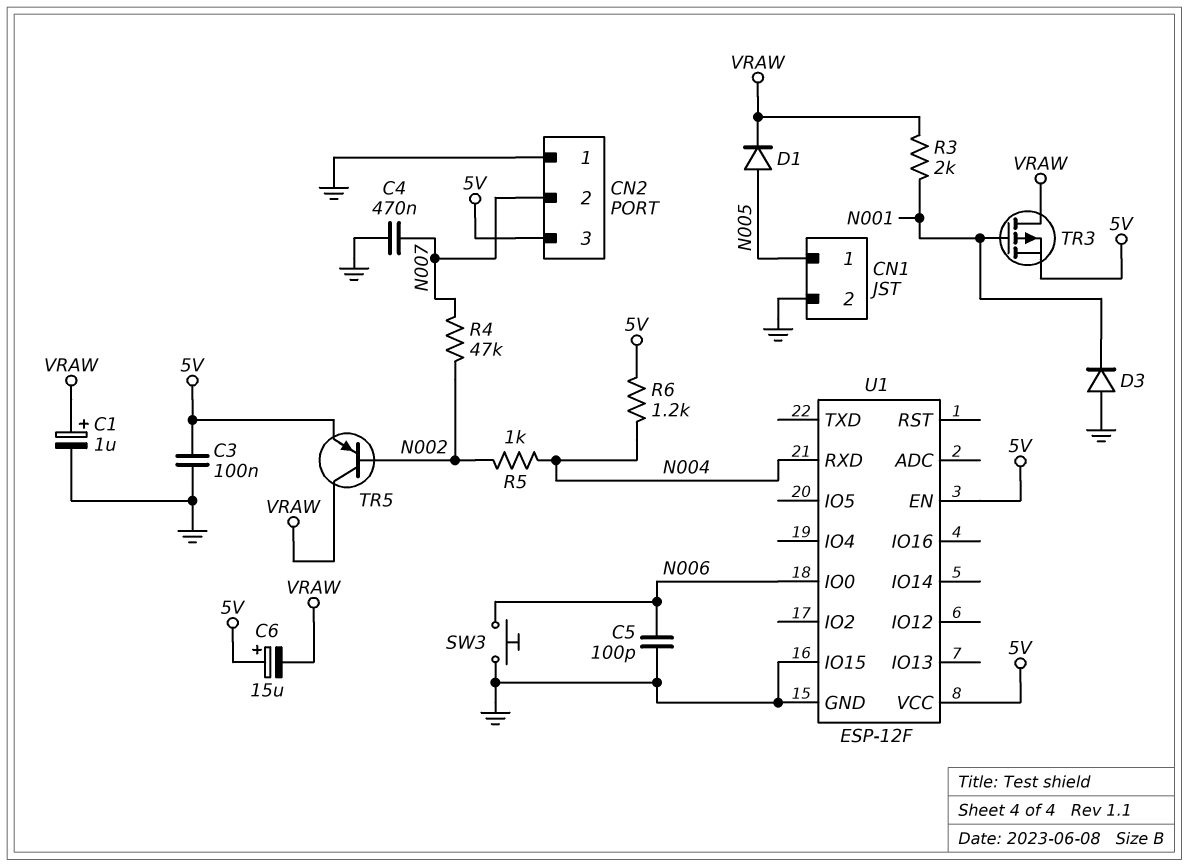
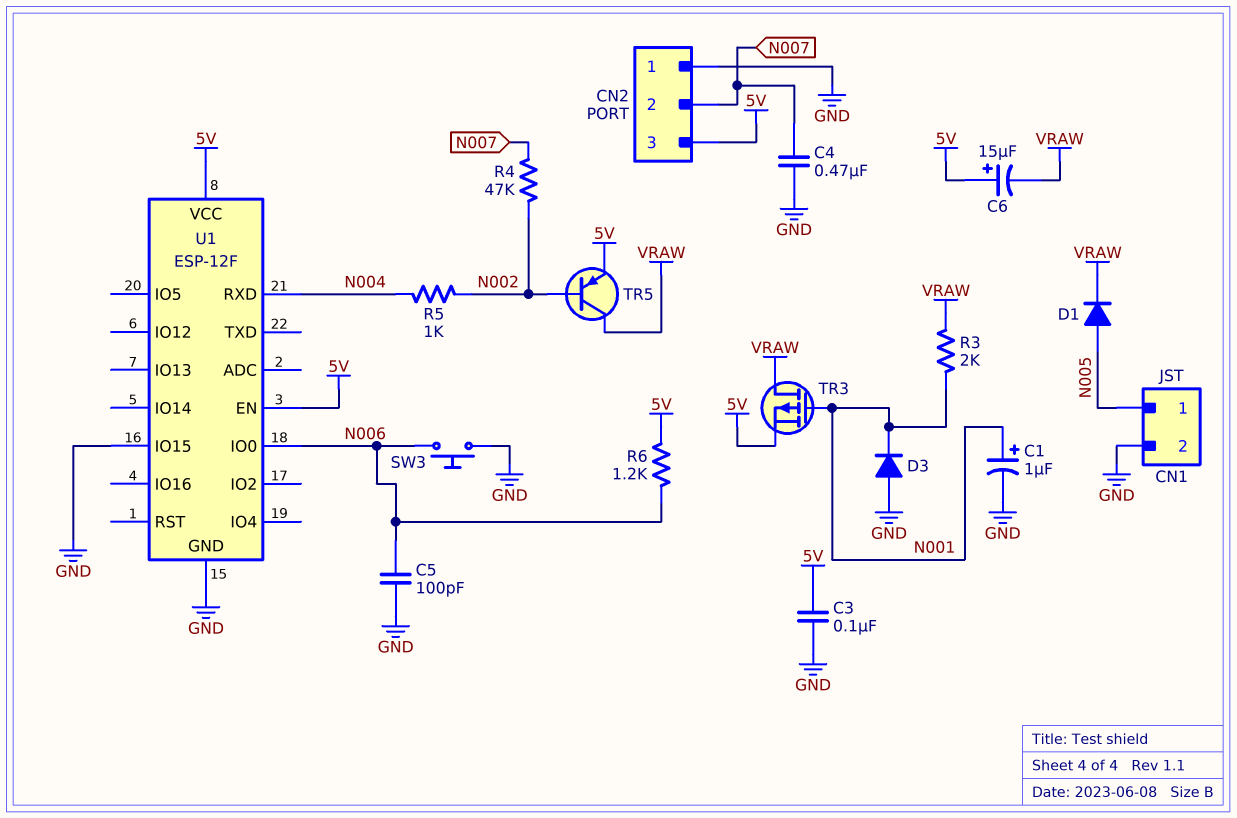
C1: 1uF (plus VRAW, minus GND) -> 1uF (plus N001, minus GND)
R6: 1.2k (5V, N004) -> 1.2k (5V, N006)

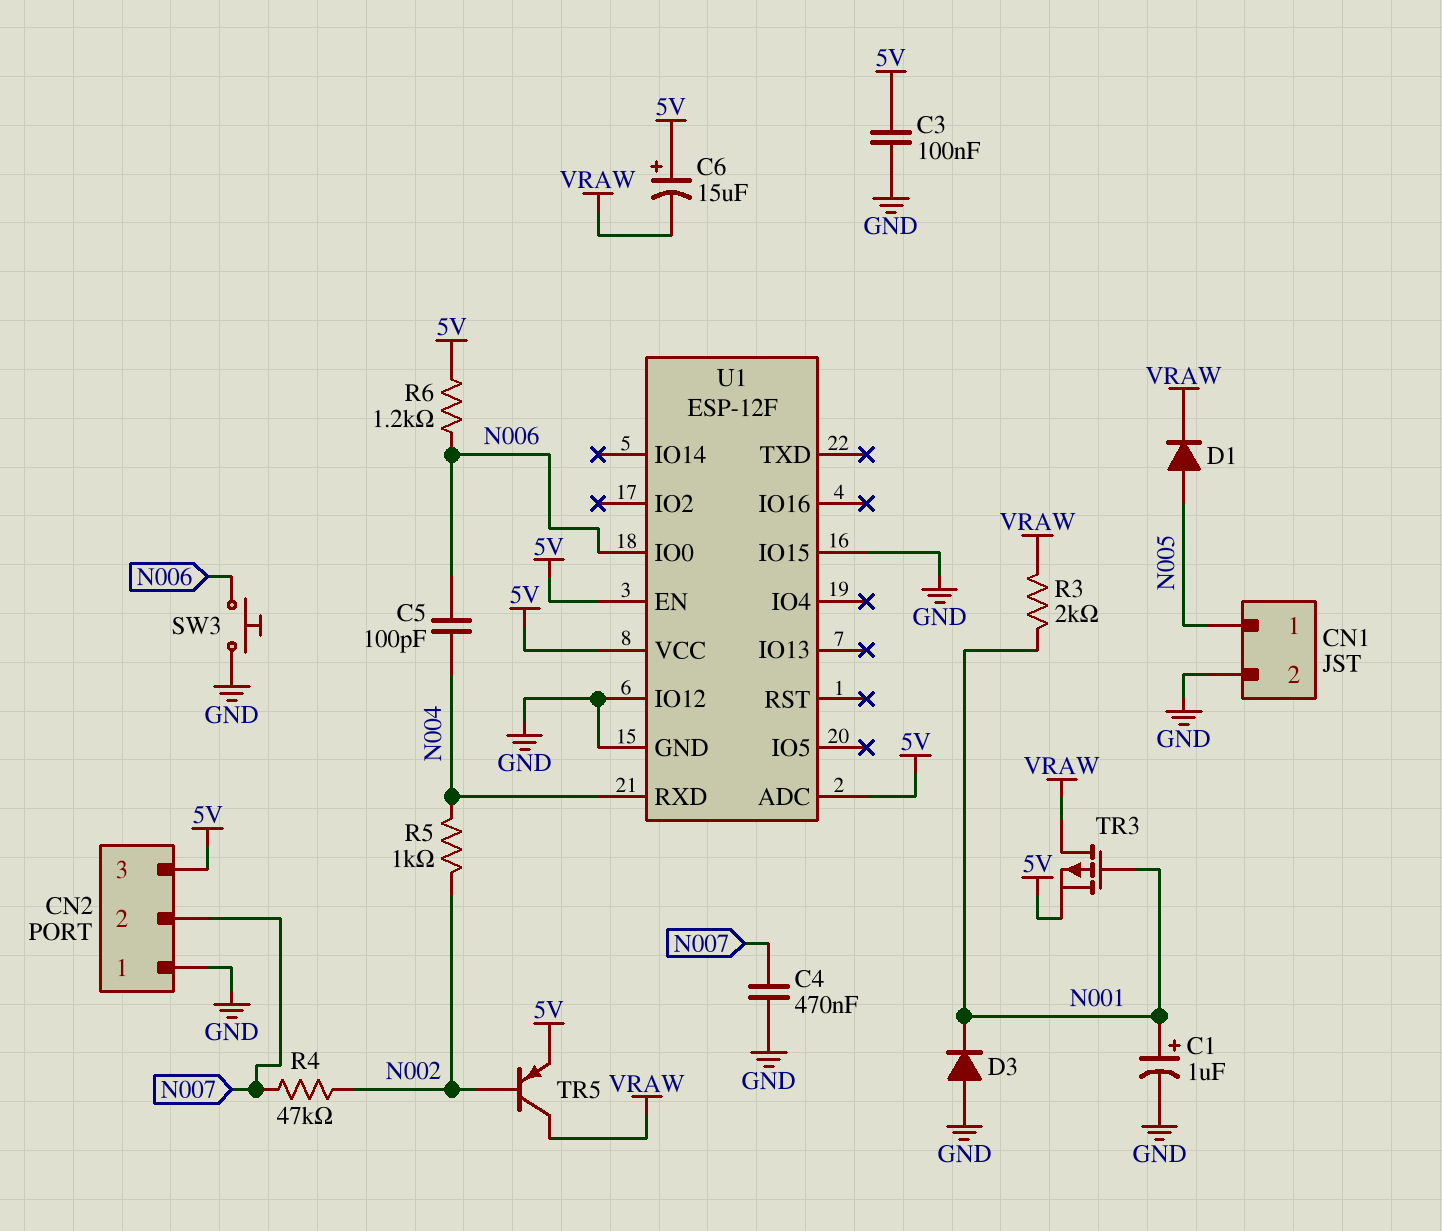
C5: 100pF (GND, N006) -> 100pF (N004, N006)
U1 pin ADC: none -> 5V
U1 pin IO12: none -> GND

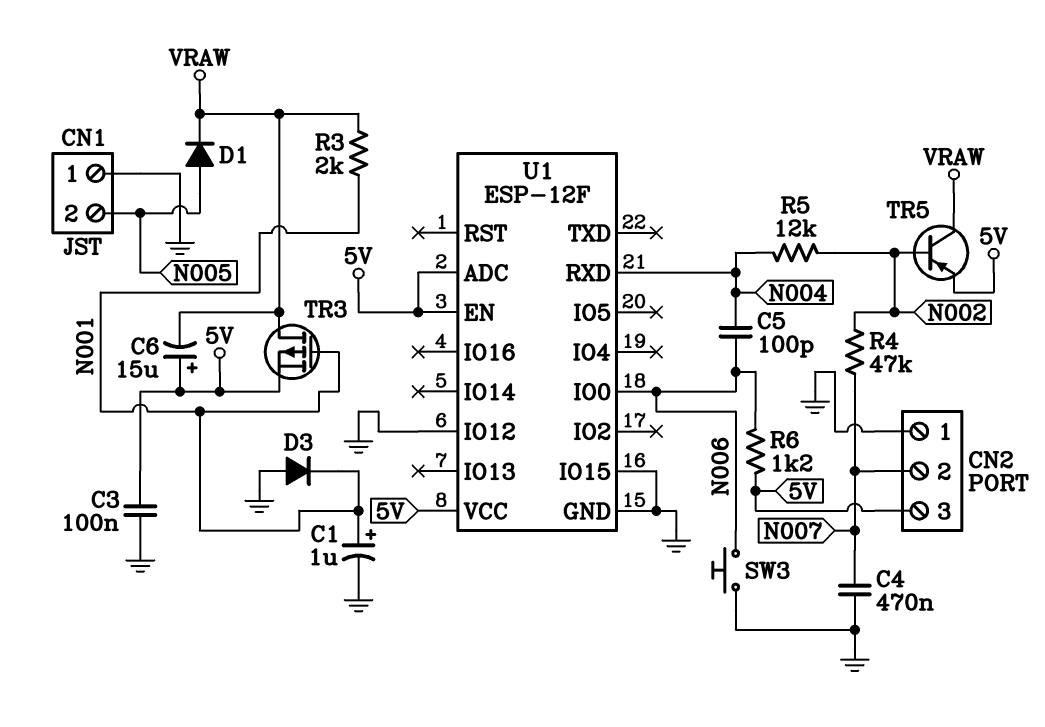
CN1 pin 1: N005 -> GND
CN1 pin 2: GND -> N005
R5: 1k (N002, N004) -> 12k (N002, N004)

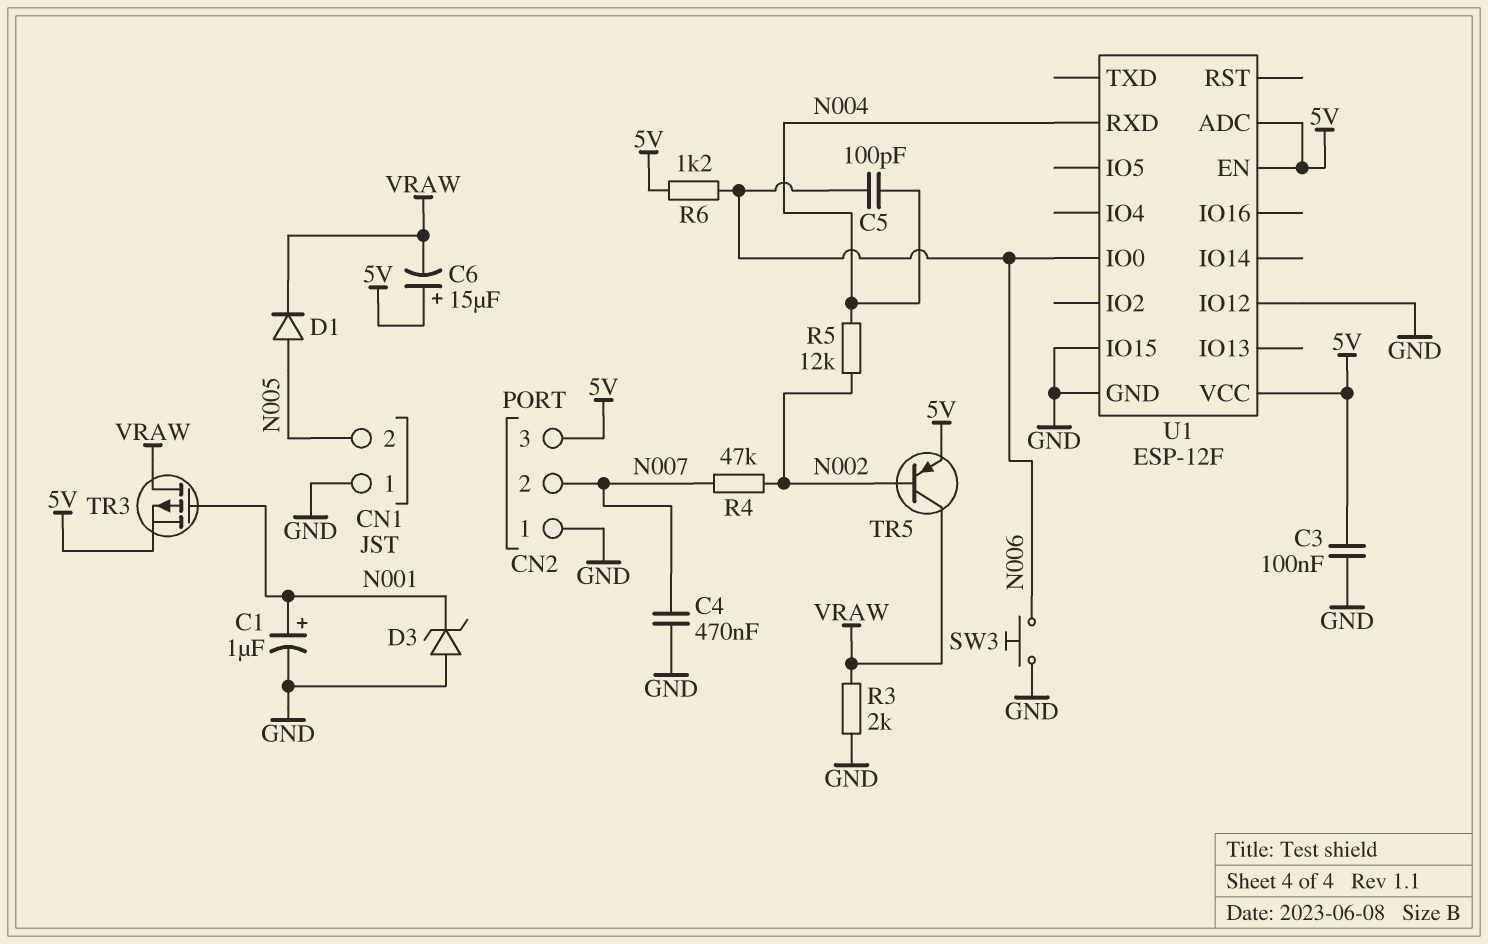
D3: diode (A GND, K N001) -> zener (A GND, K N001)
R3: 2k (N001, VRAW) -> 2k (GND, VRAW)

